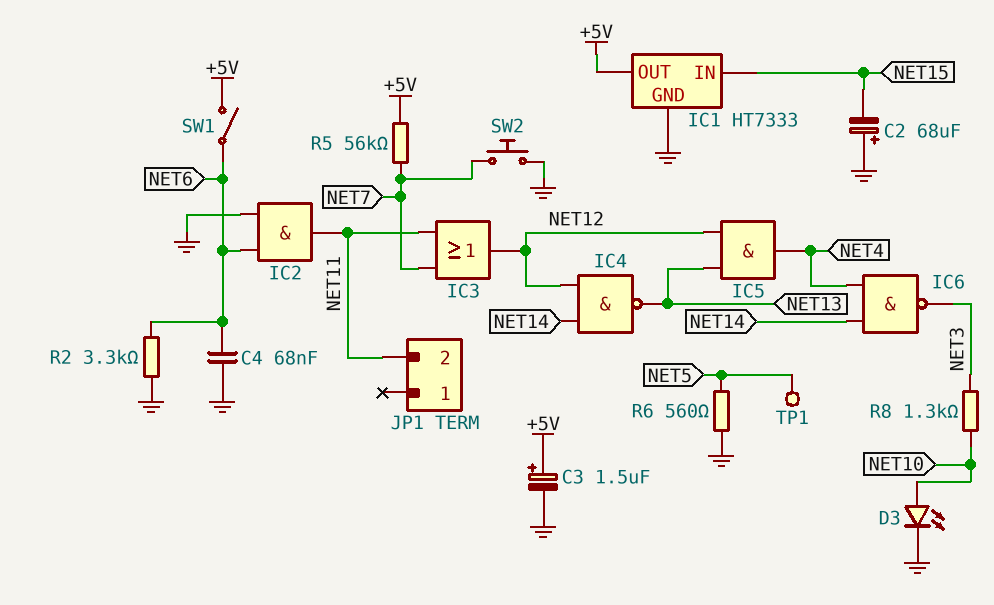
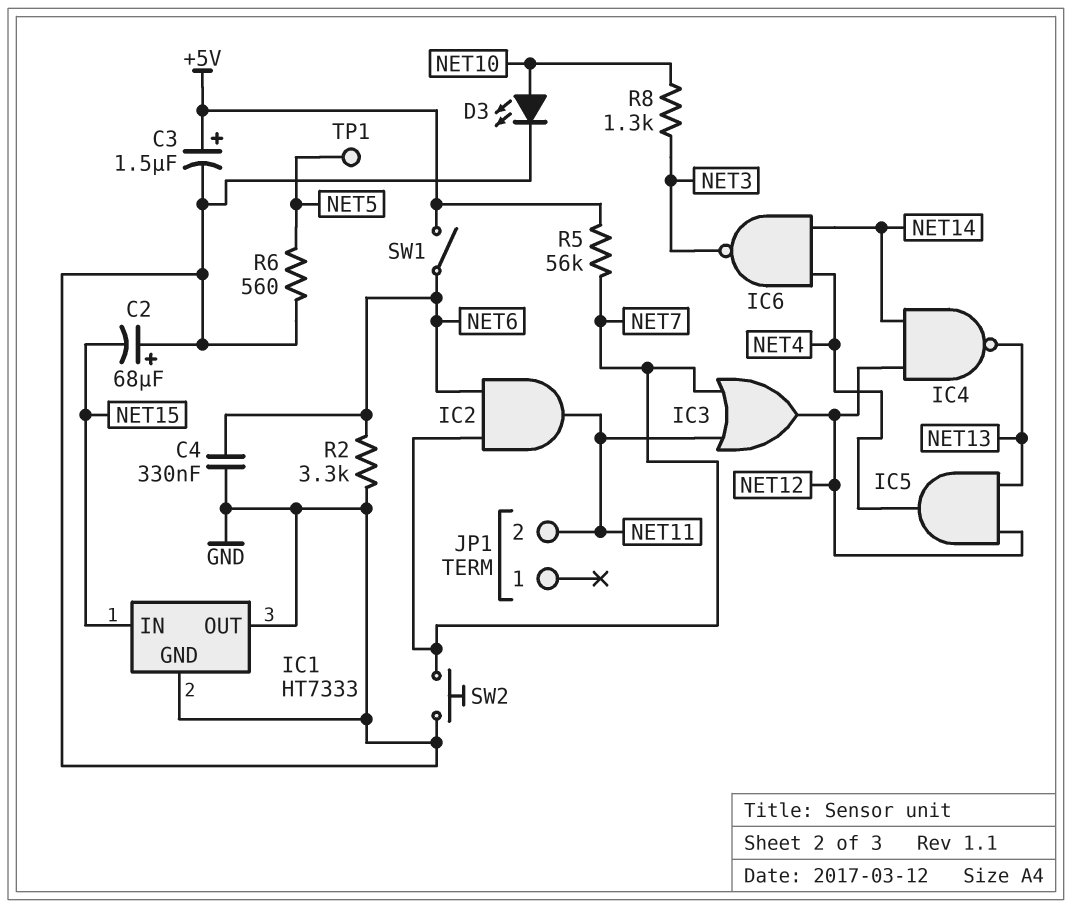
C4: 68nF (GND, NET6) -> 330nF (GND, NET6)
IC1 pin OUT: +5V -> GND
IC2: AND (in GND, in NET6, out NET11) -> AND (in NET6, in NET7, out NET11)

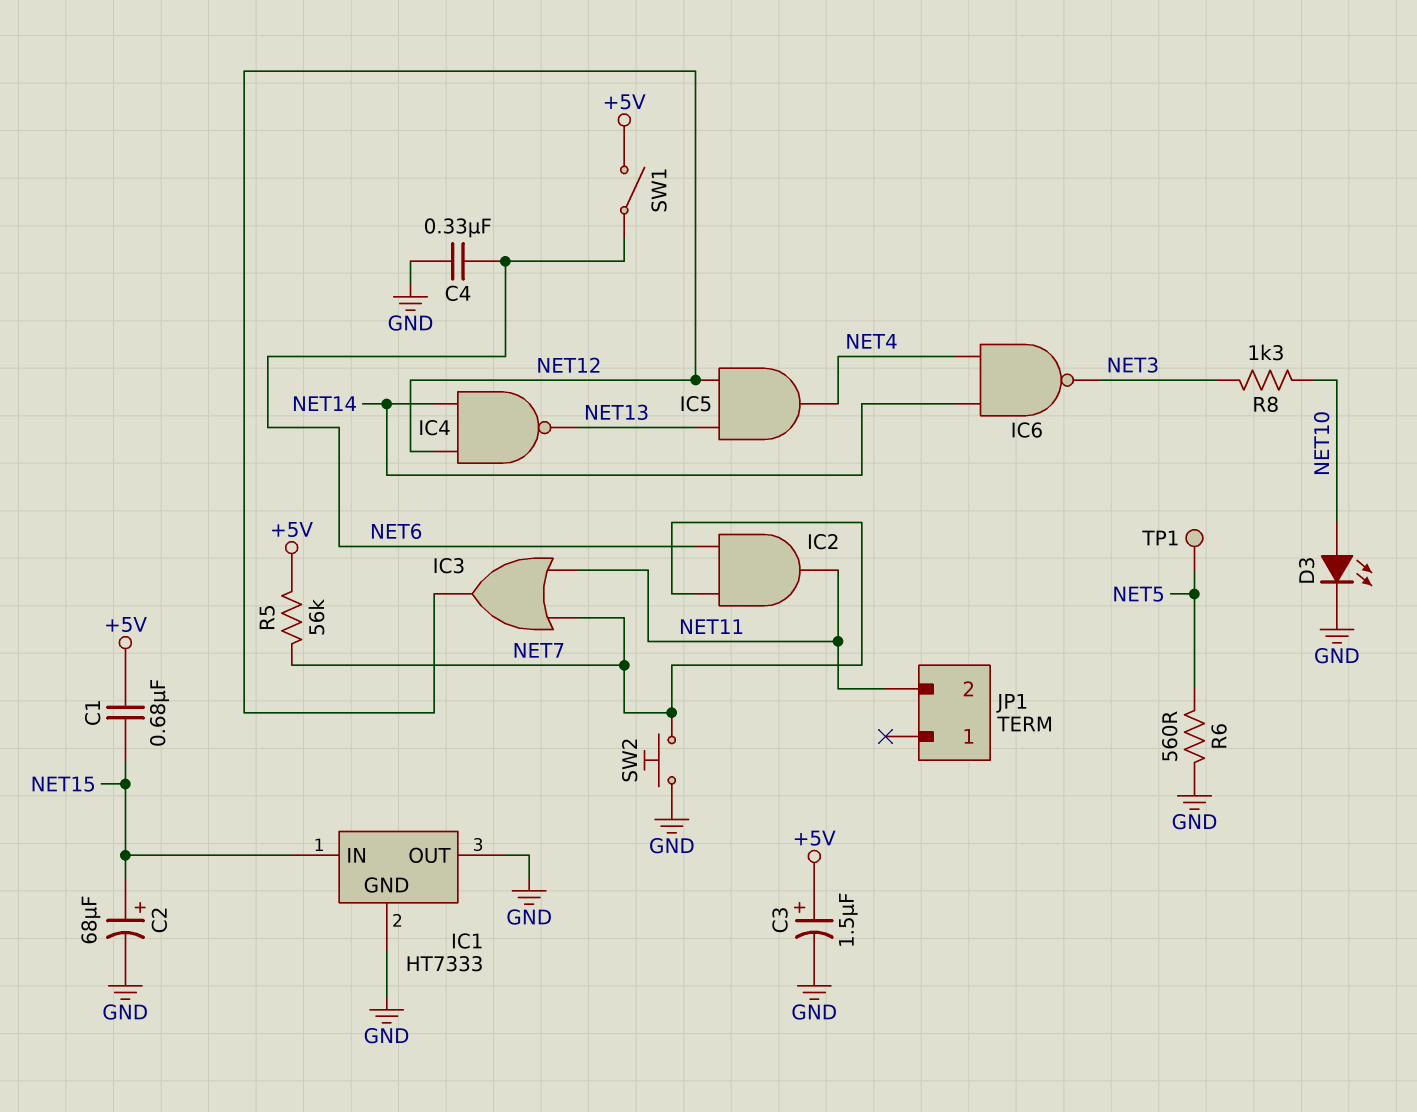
C1: none -> 680nF (+5V, NET15)
C2: 68uF (plus GND, minus NET15) -> 68uF (plus NET15, minus GND)
R2: 3.3k (GND, NET6) -> none

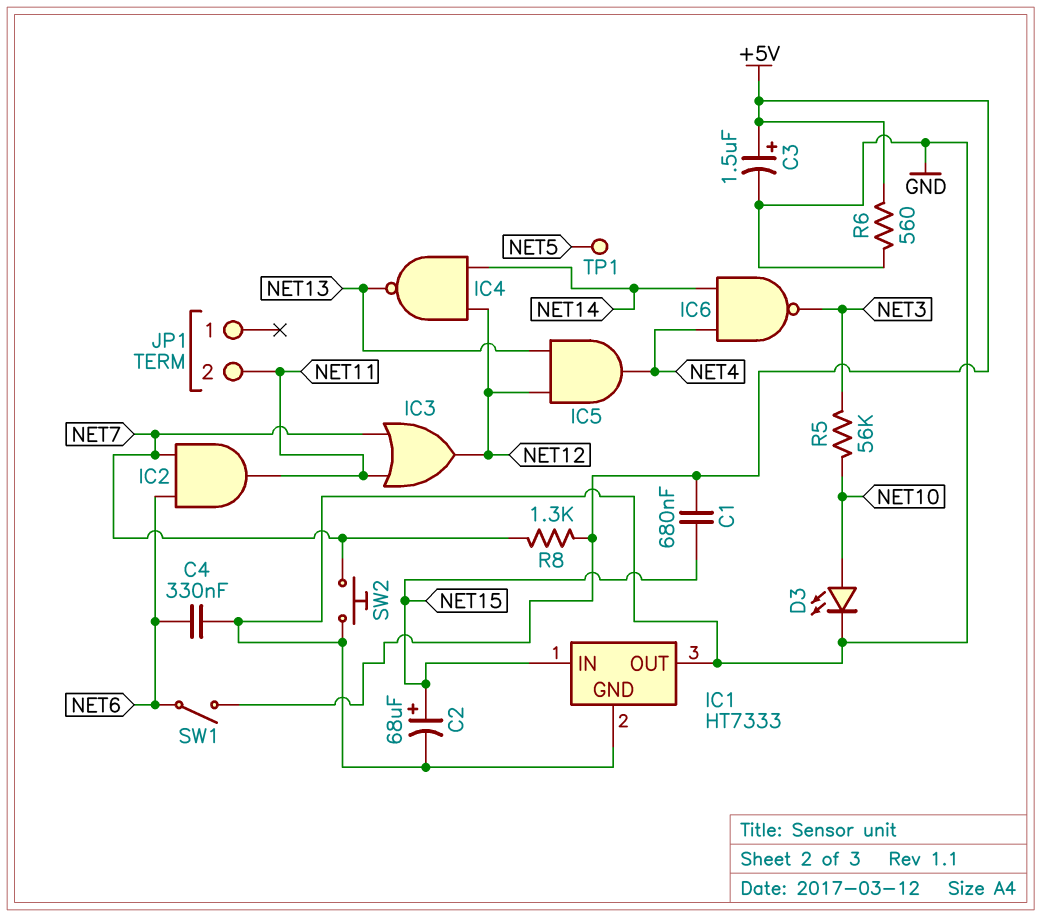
R5: 56k (+5V, NET7) -> 56k (NET3, NET10)
R6: 560 (GND, NET5) -> 560 (+5V, GND)
R8: 1.3k (NET3, NET10) -> 1.3k (+5V, NET7)

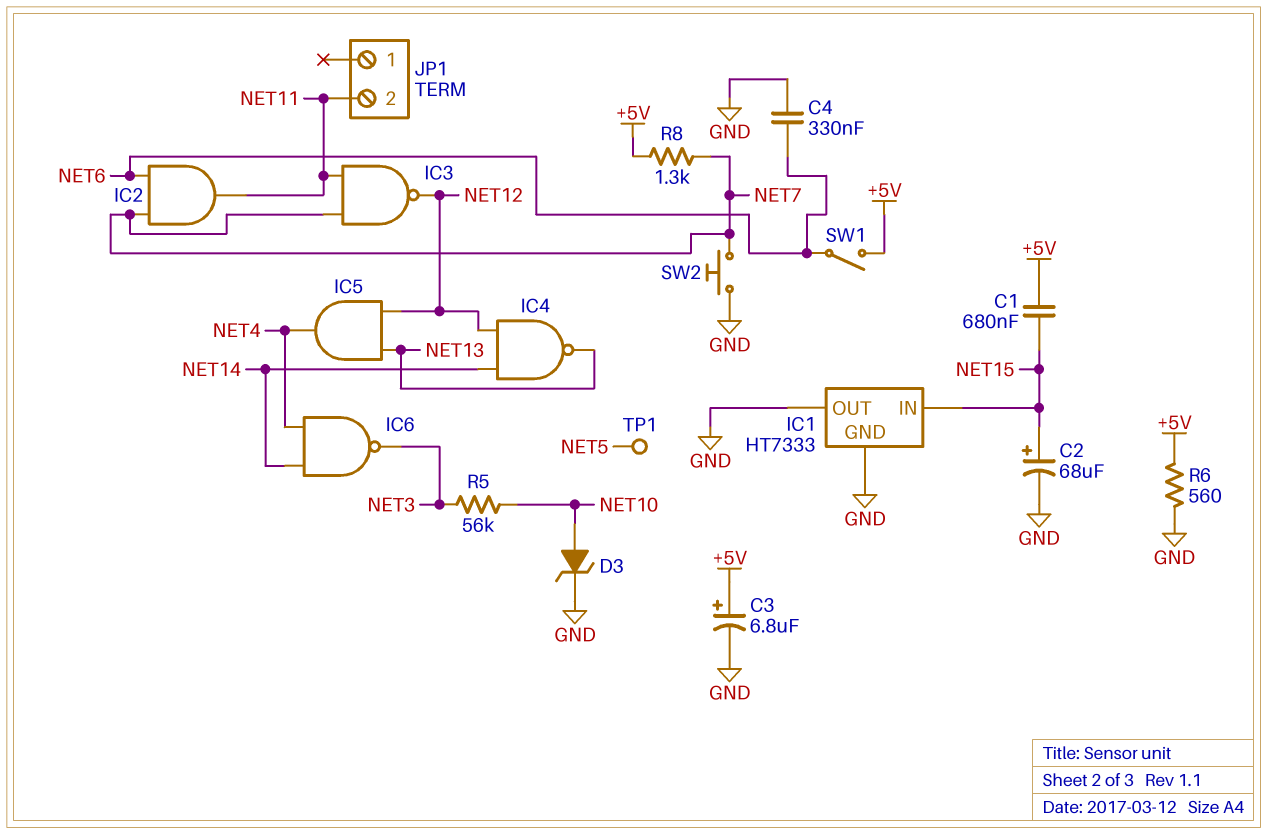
C3: 1.5uF (plus +5V, minus GND) -> 6.8uF (plus +5V, minus GND)
D3: LED (A NET10, K GND) -> zener (A NET10, K GND)
IC3: OR (in NET7, in NET11, out NET12) -> NAND (in NET7, in NET11, out NET12)

